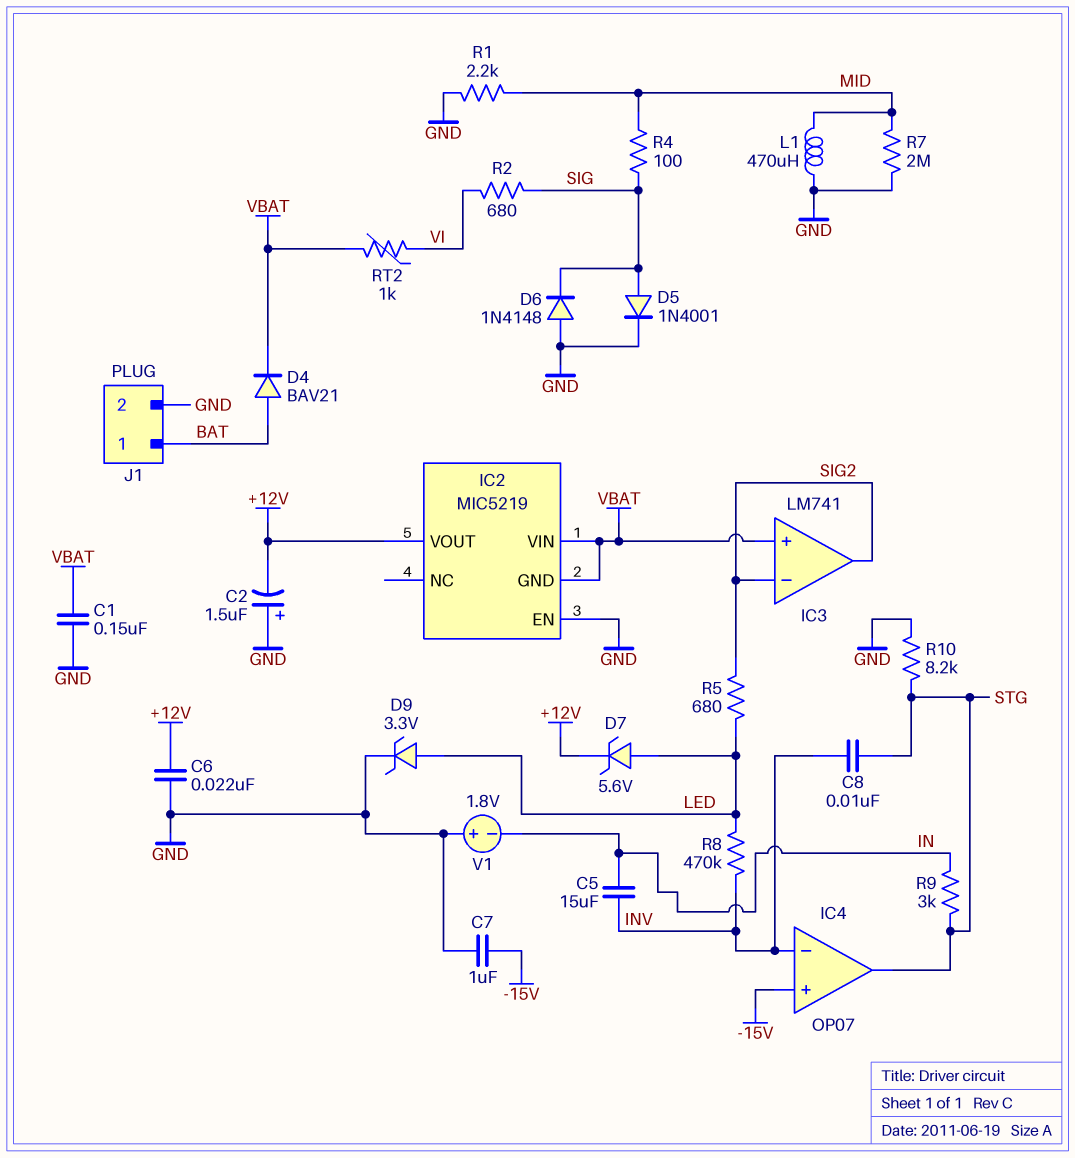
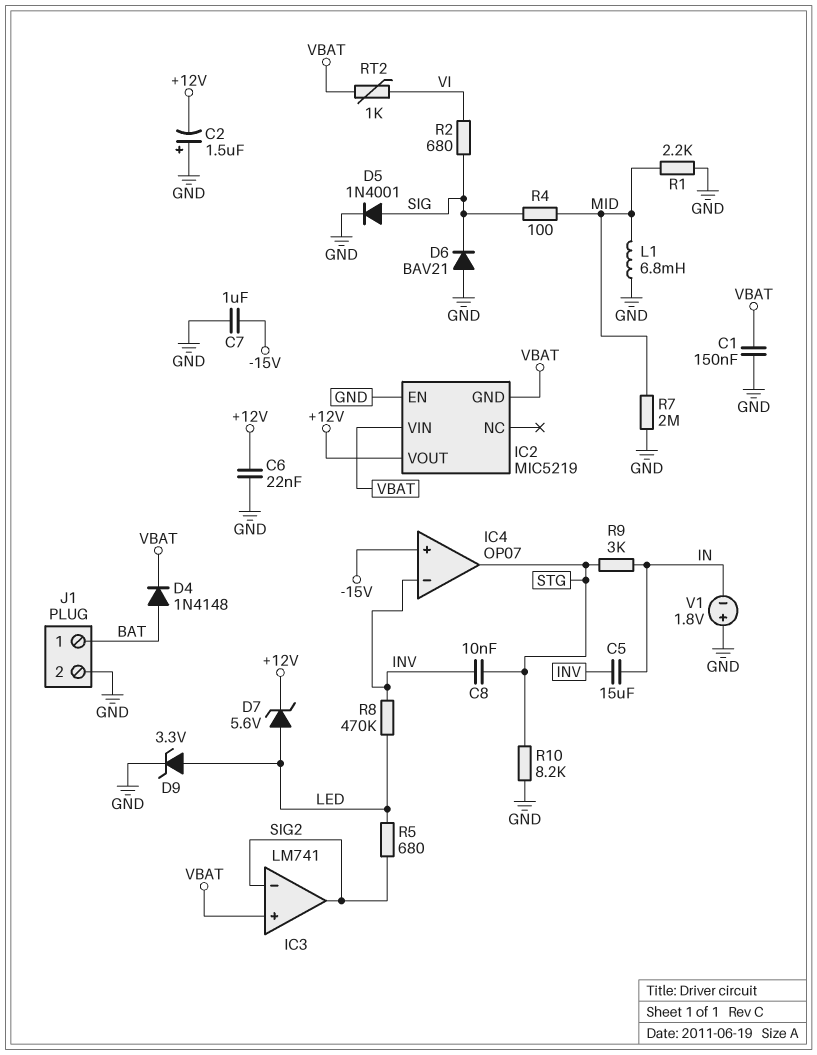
D4: diode BAV21 (A BAT, K VBAT) -> diode 1N4148 (A BAT, K VBAT)
D6: diode 1N4148 (A GND, K SIG) -> diode BAV21 (A GND, K SIG)
L1: 470uH (GND, MID) -> 6.8mH (GND, MID)

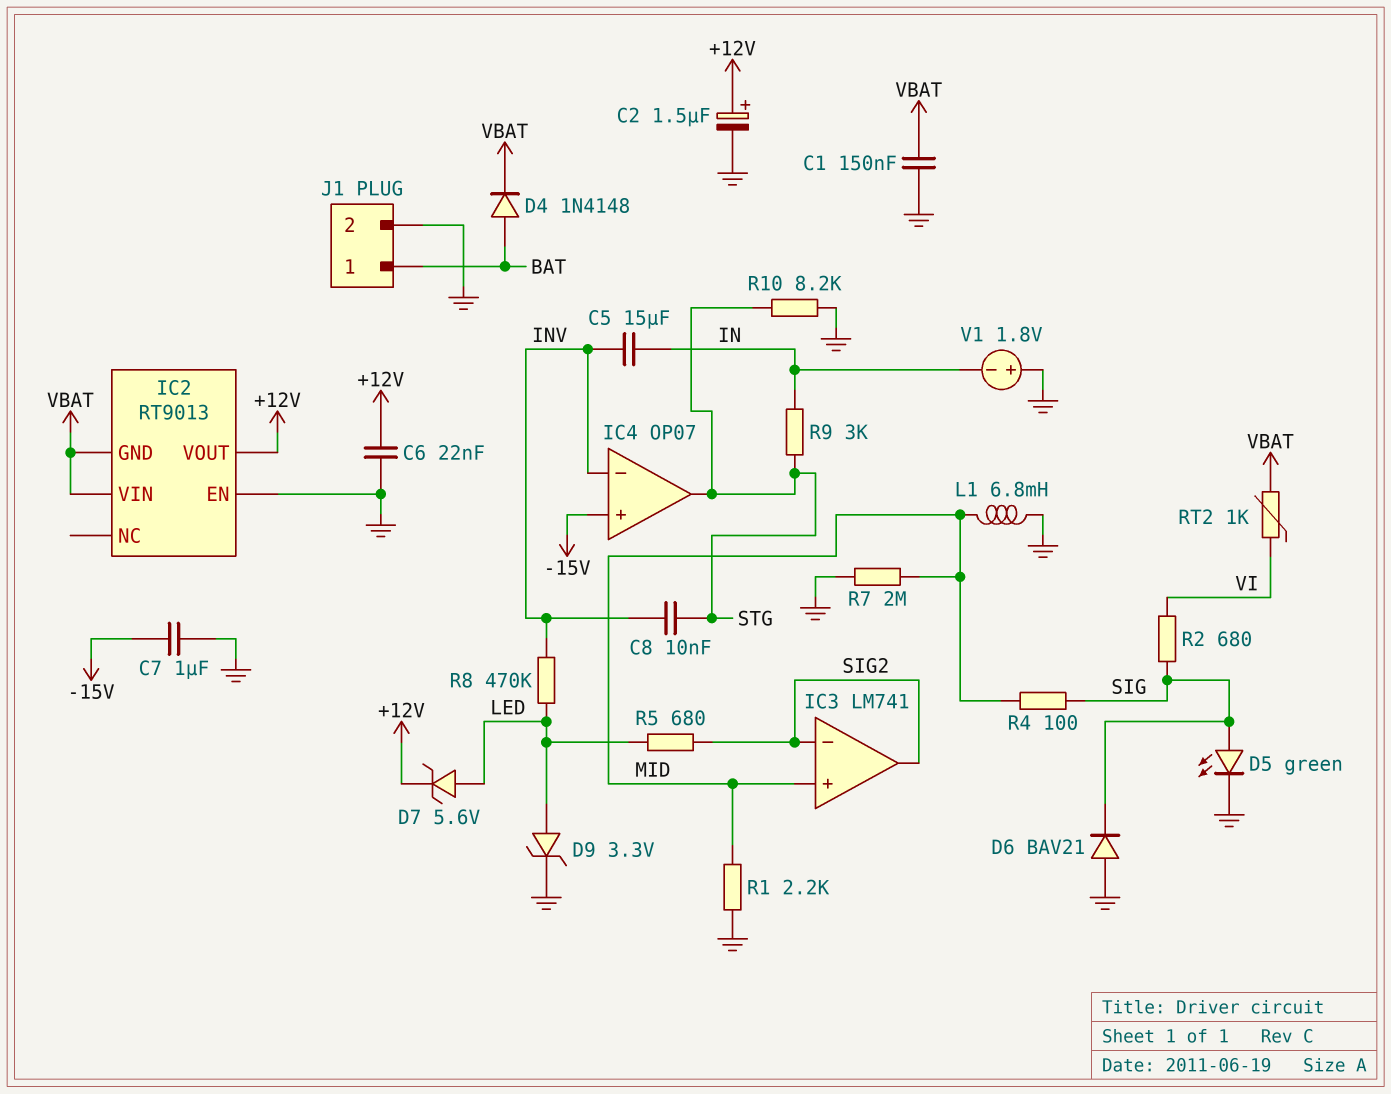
C2: 1.5uF (plus GND, minus +12V) -> 1.5uF (plus +12V, minus GND)
D5: diode 1N4001 (A SIG, K GND) -> LED green (A SIG, K GND)
IC2: MIC5219 -> RT9013
IC3 pin in+: VBAT -> MID

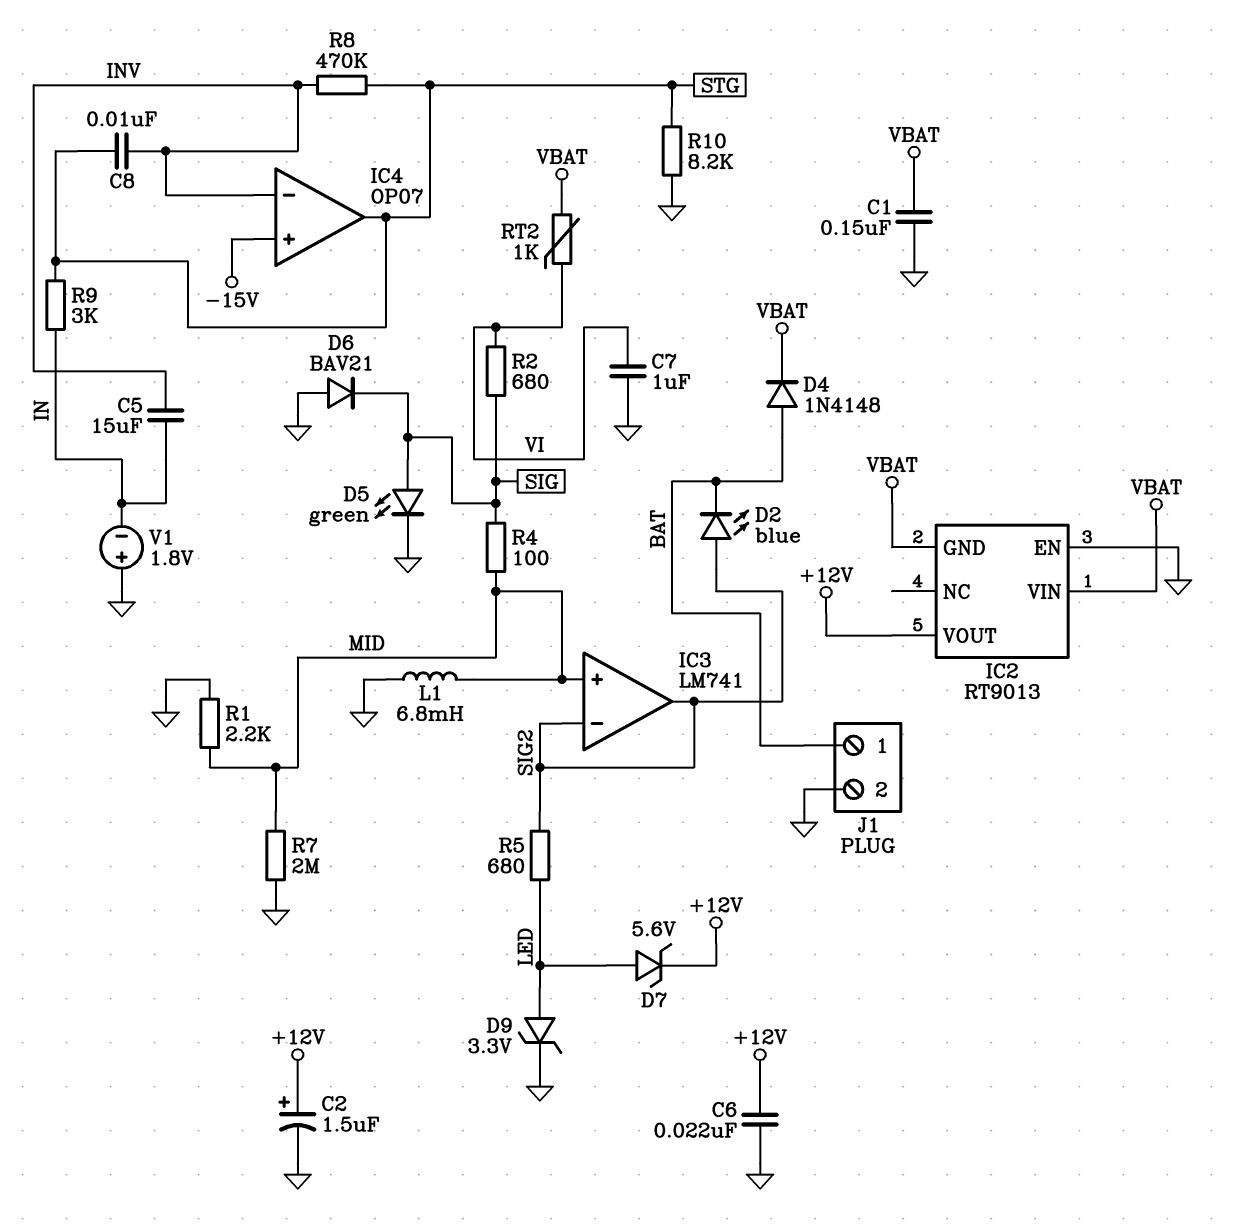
C7: 1uF (-15V, GND) -> 1uF (GND, VI)
D2: none -> LED blue (A SIG2, K BAT)
R8: 470k (INV, LED) -> 470k (INV, STG)

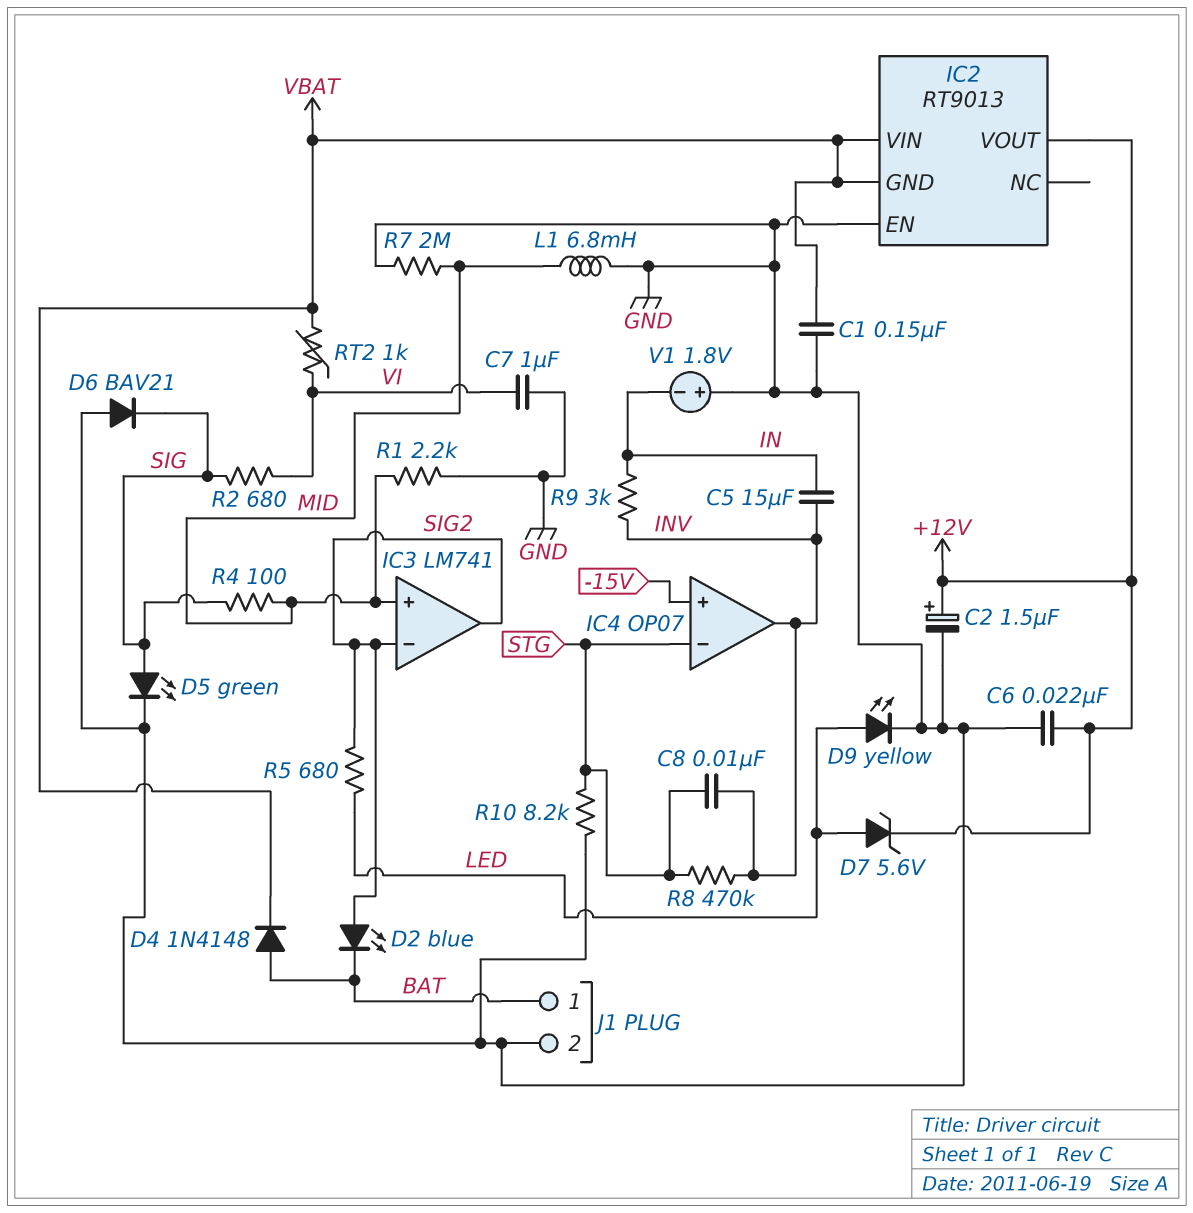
D9: zener 3.3V (A LED, K GND) -> LED yellow (A LED, K GND)
IC4 pin in-: INV -> STG
IC4 pin out: STG -> INV
R9: 3k (IN, STG) -> 3k (IN, INV)

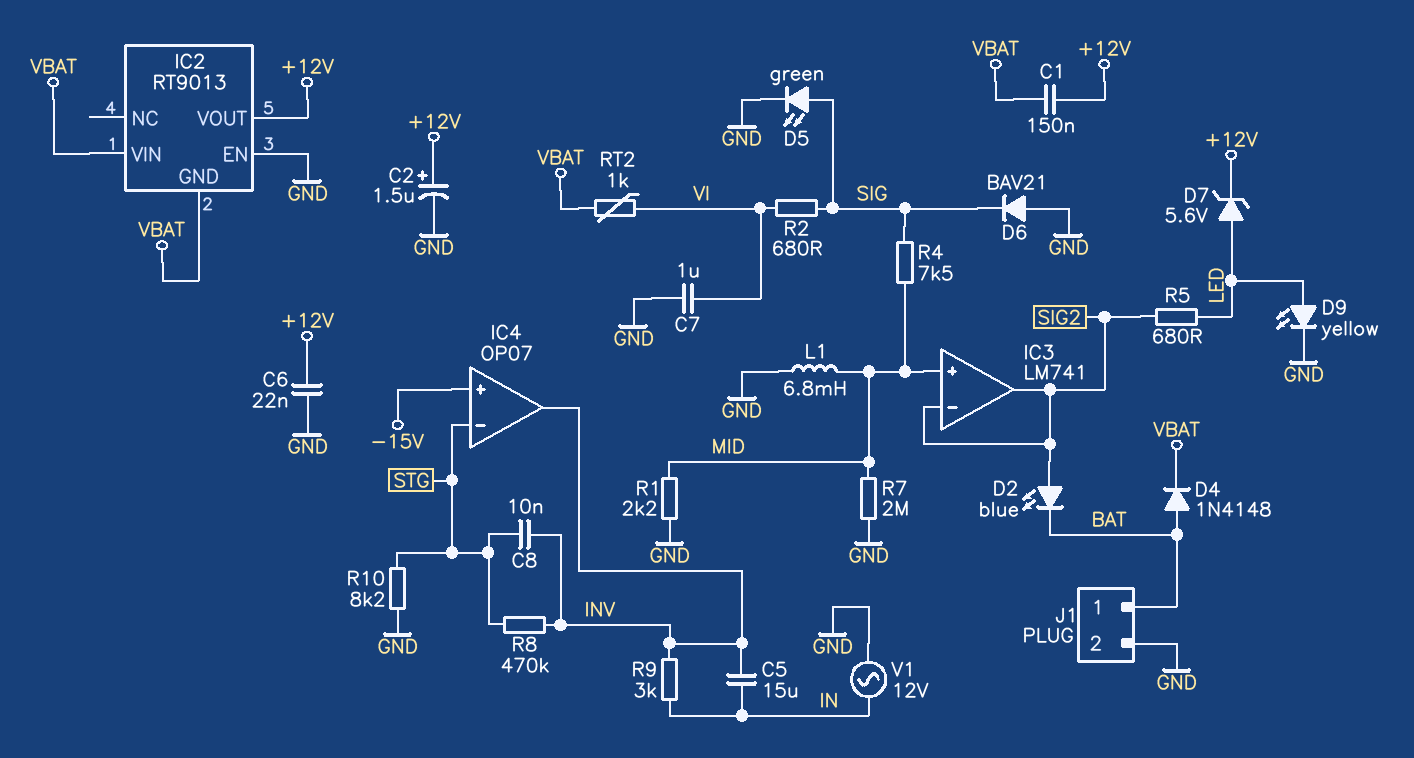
C1: 150nF (GND, VBAT) -> 150nF (+12V, VBAT)
R4: 100 (MID, SIG) -> 7.5k (MID, SIG)
V1: 1.8V (plus GND, minus IN) -> AC 12V (GND, IN)

